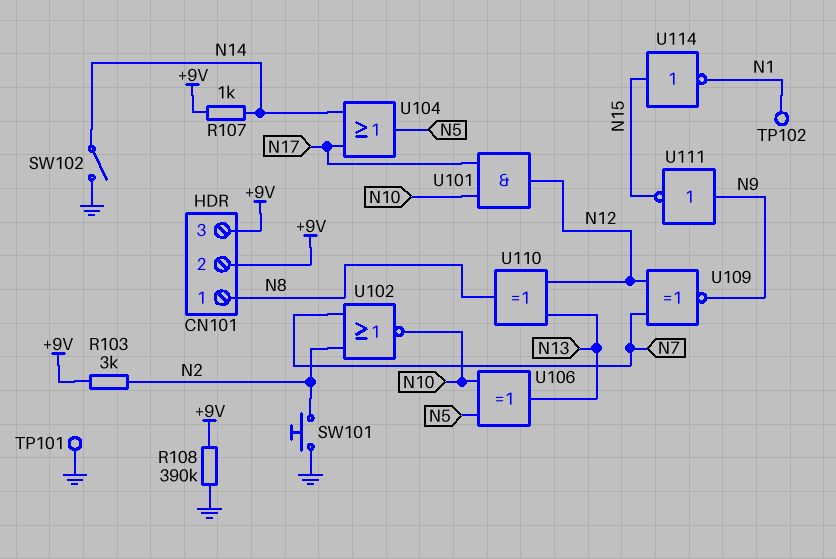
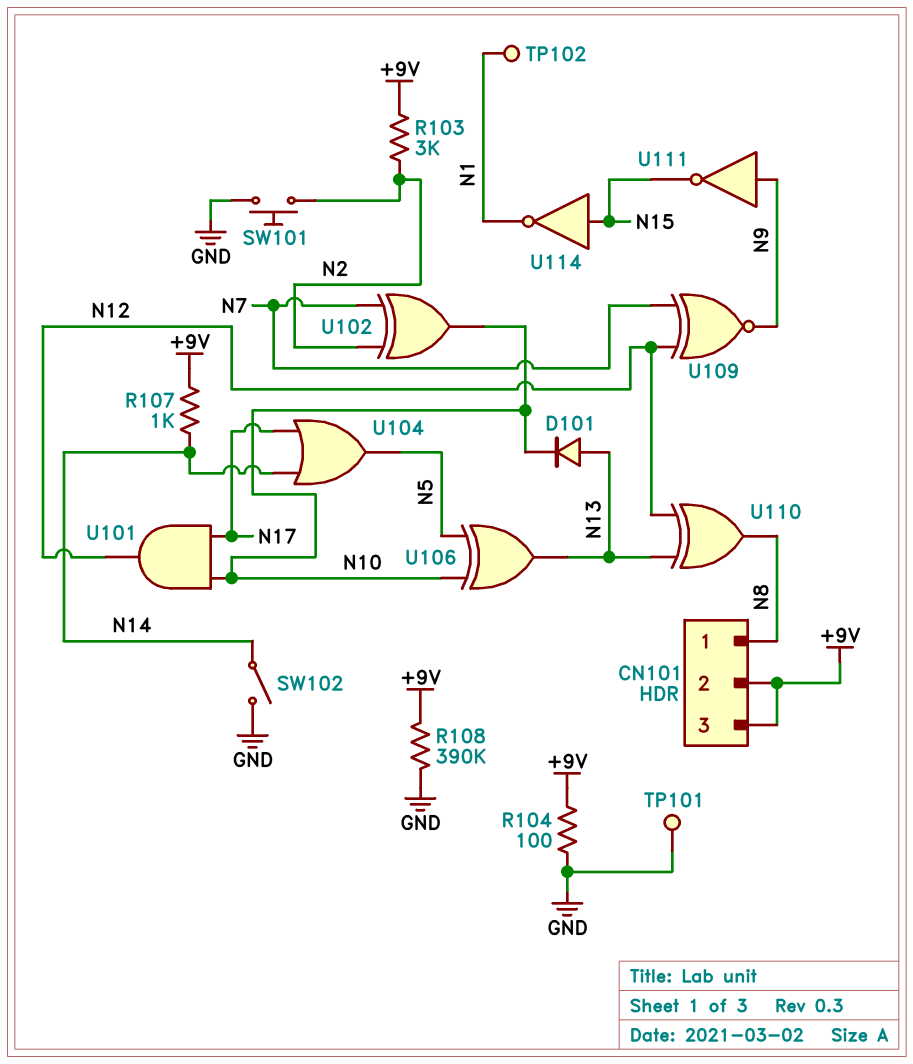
D101: none -> diode (A N13, K N10)
R104: none -> 100 (+9V, GND)
U102: NOR (in N2, in N7, out N10) -> XOR (in N2, in N7, out N10)

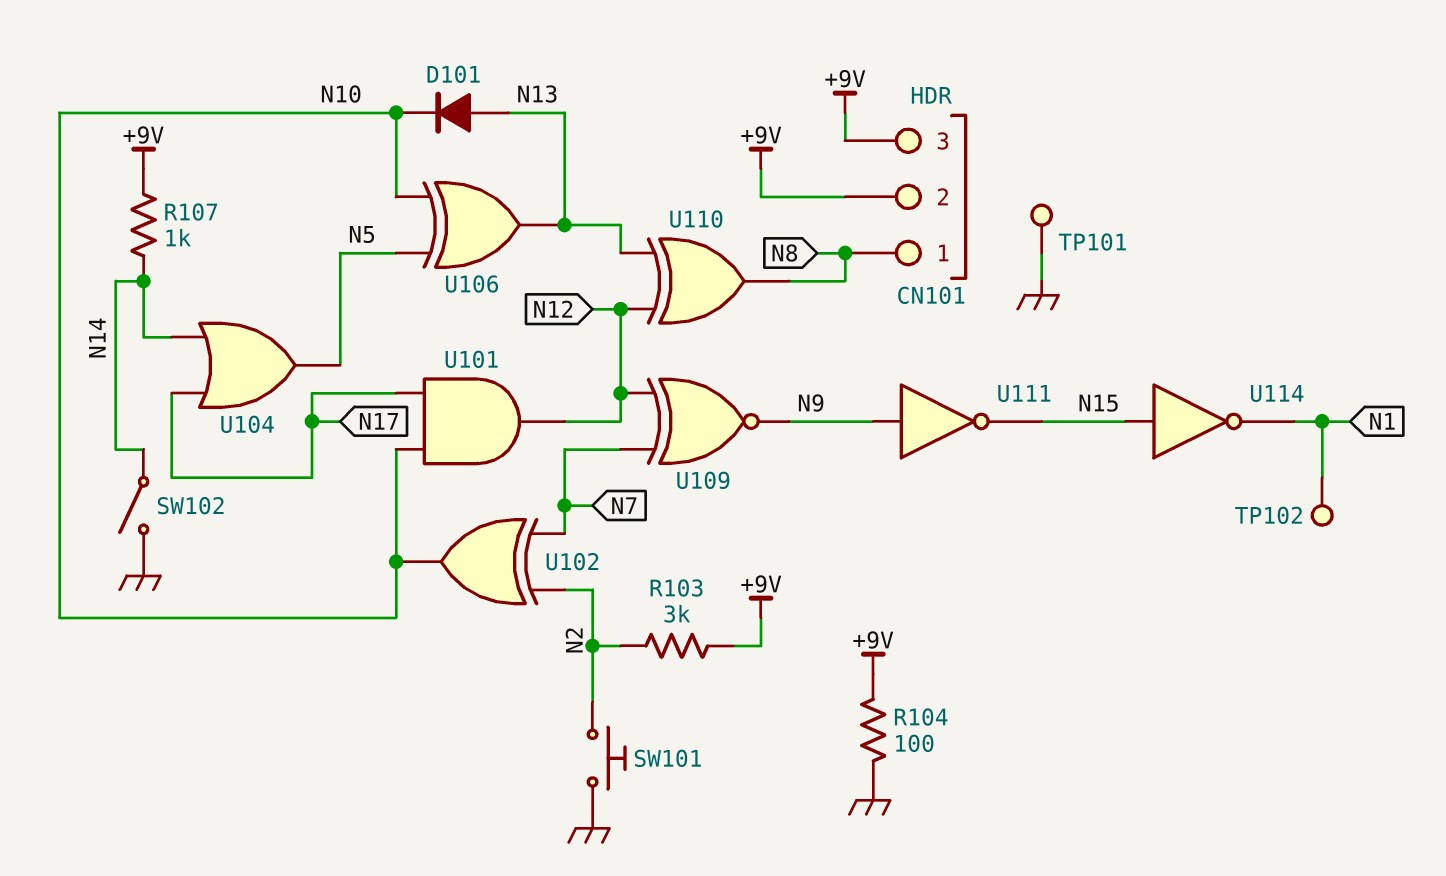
R108: 390k (+9V, GND) -> none

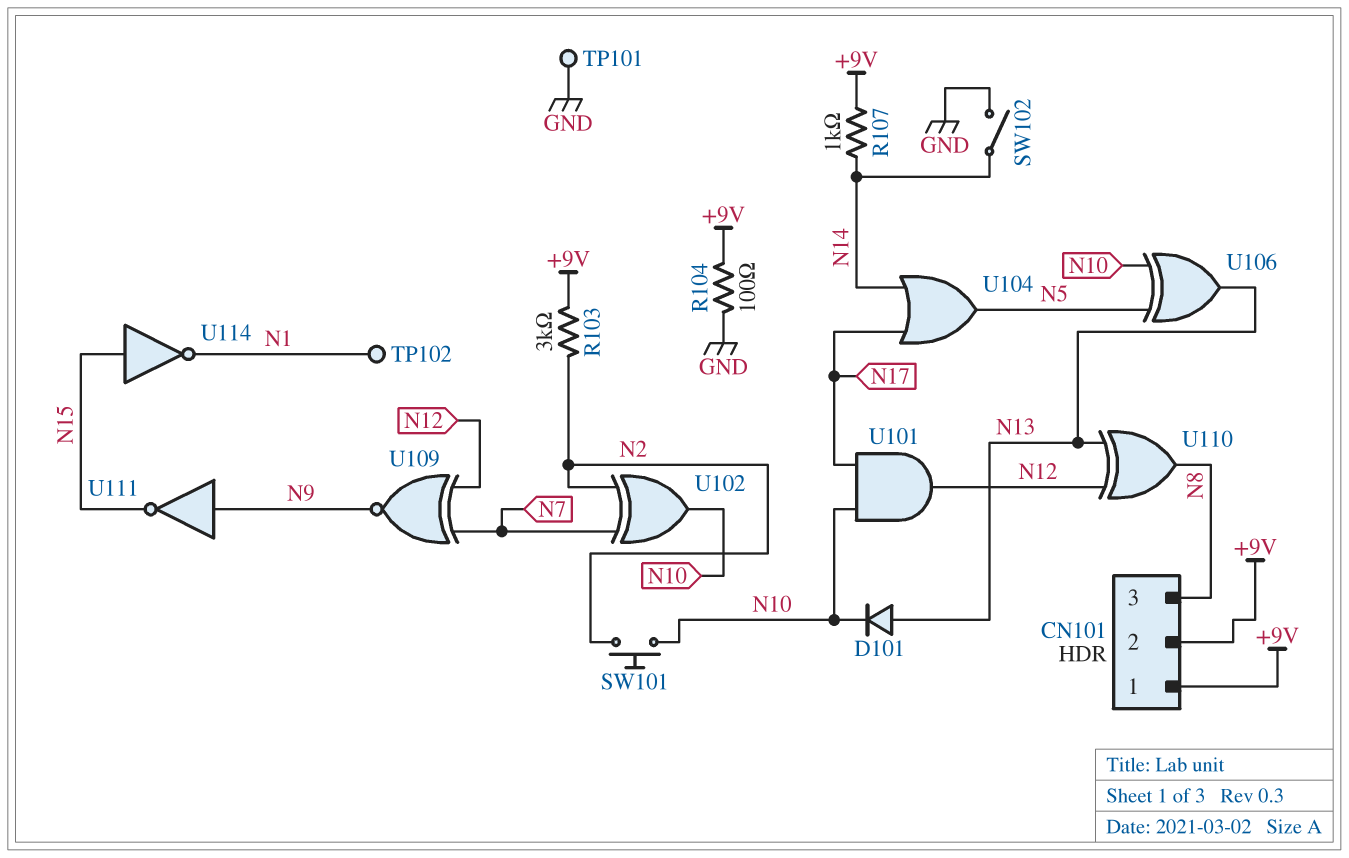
CN101 pin 1: N8 -> +9V
CN101 pin 3: +9V -> N8
SW101: button (GND, N2) -> button (N2, N10)

